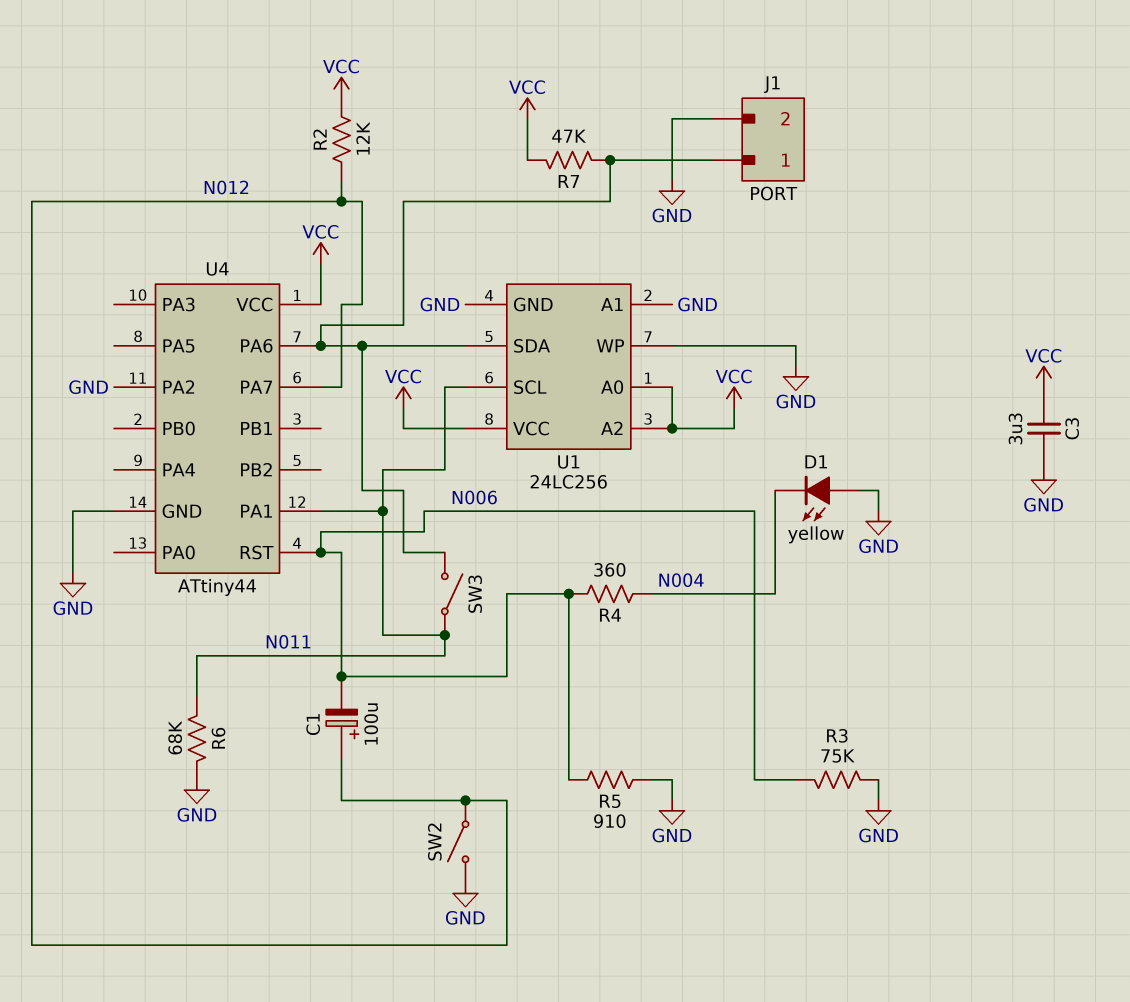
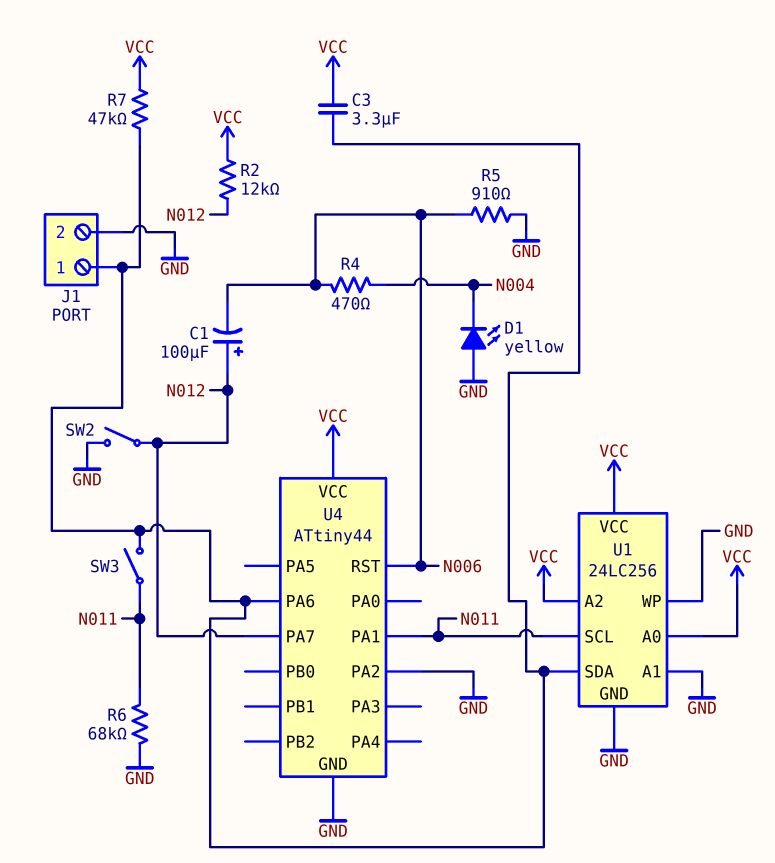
C3: 3.3uF (GND, VCC) -> 3.3uF (J1/1, VCC)
R3: 75k (GND, N006) -> none
R4: 360 (N004, N006) -> 470 (N004, N006)

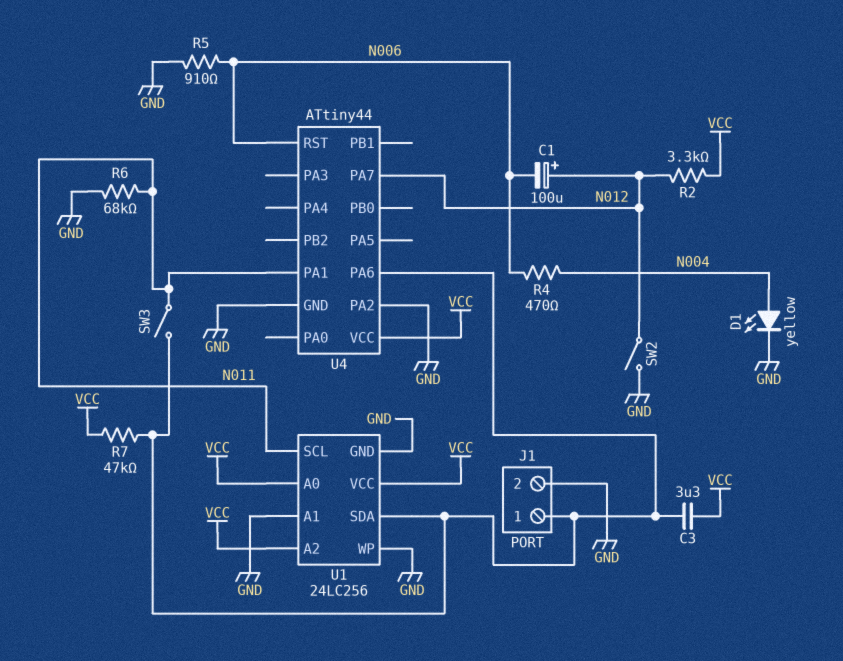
D1: LED yellow (A GND, K N004) -> LED yellow (A N004, K GND)
R2: 12k (N012, VCC) -> 3.3k (N012, VCC)

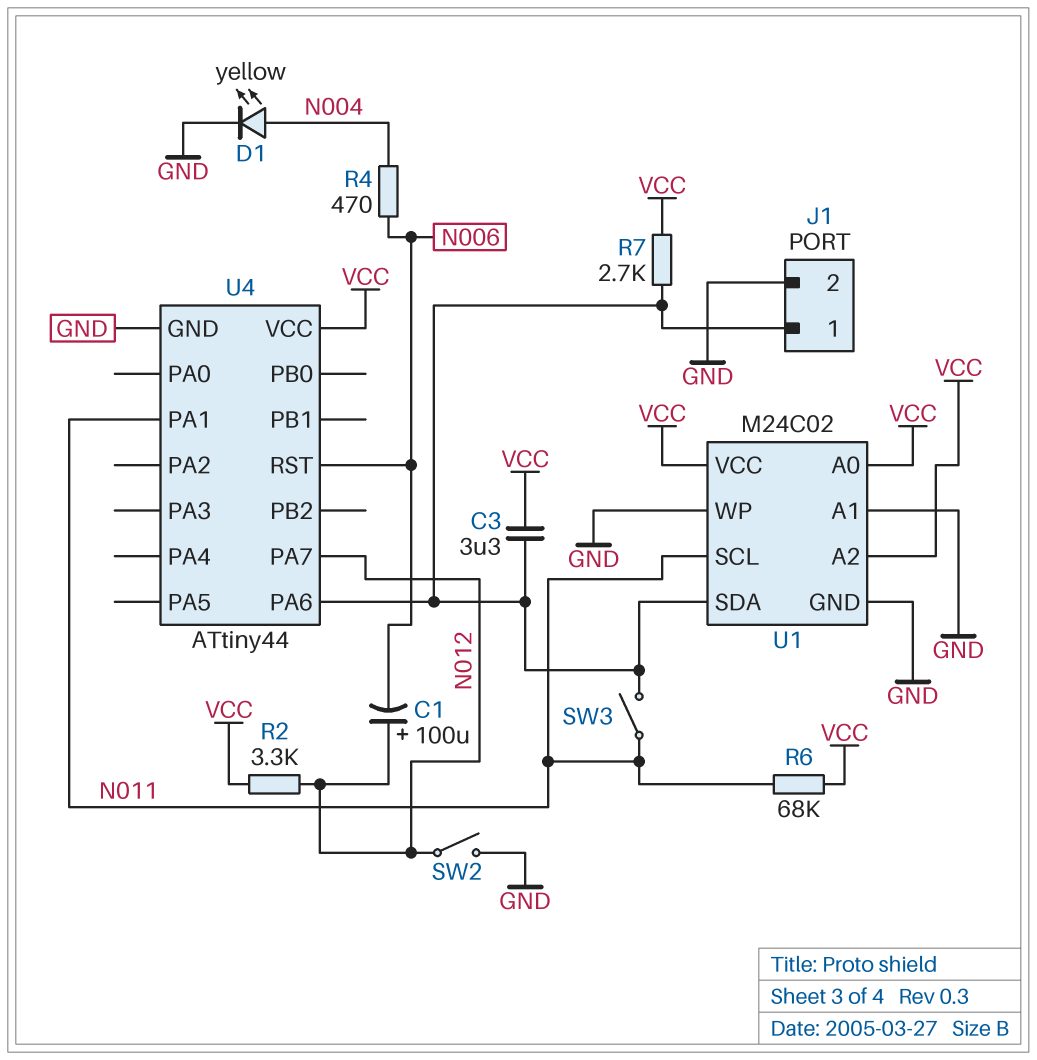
R5: 910 (GND, N006) -> none
R6: 68k (GND, N011) -> 68k (N011, VCC)
R7: 47k (J1/1, VCC) -> 2.7k (J1/1, VCC)
U1: 24LC256 -> M24C02
U4 pin PA2: GND -> none

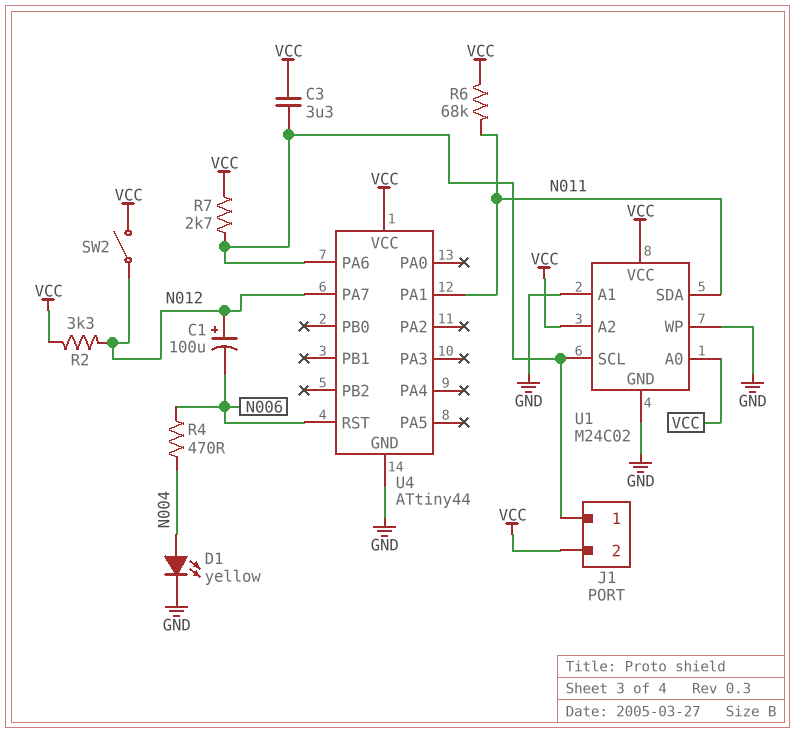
J1 pin 2: GND -> VCC
SW2: switch (GND, N012) -> switch (N012, VCC)
SW3: switch (J1/1, N011) -> none
U1 pin SCL: N011 -> J1/1
U1 pin SDA: J1/1 -> N011

